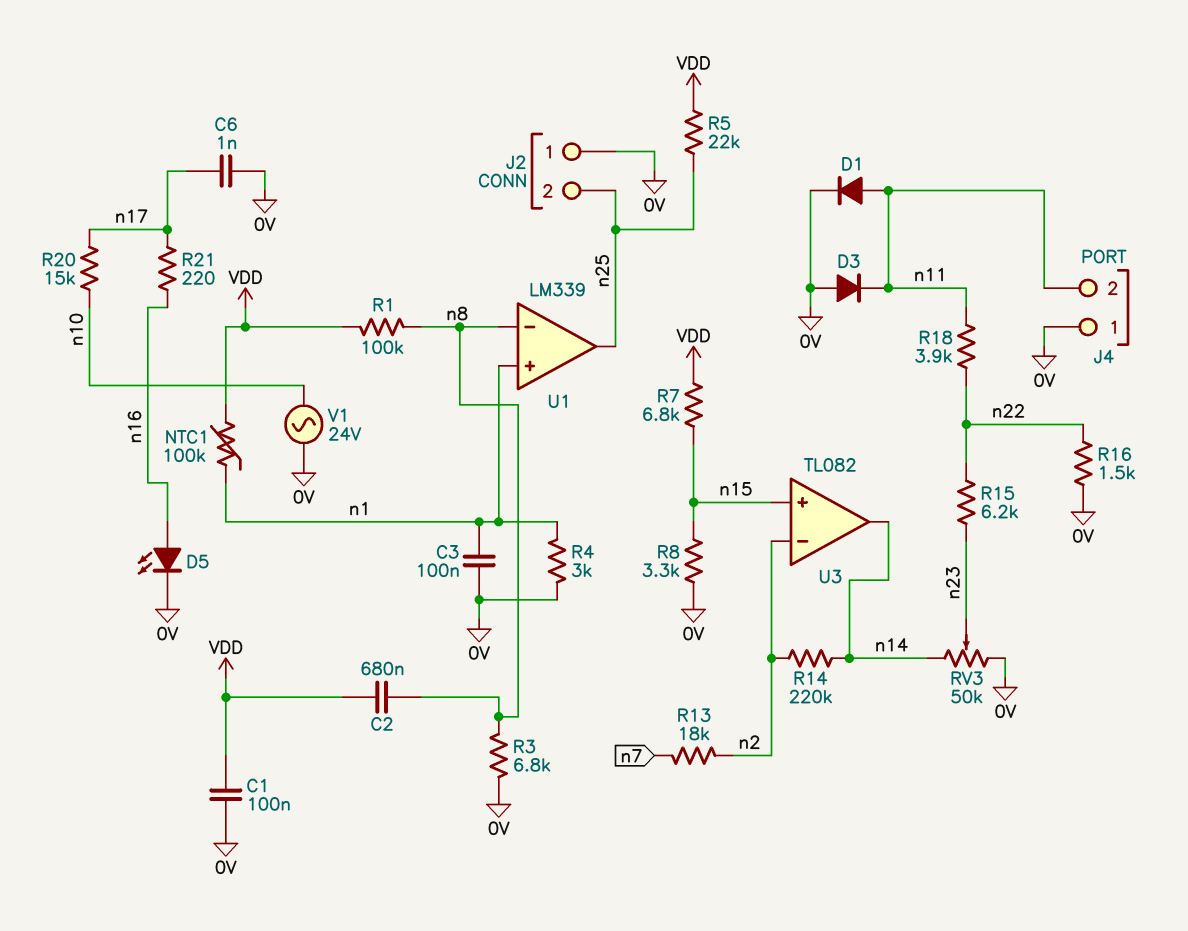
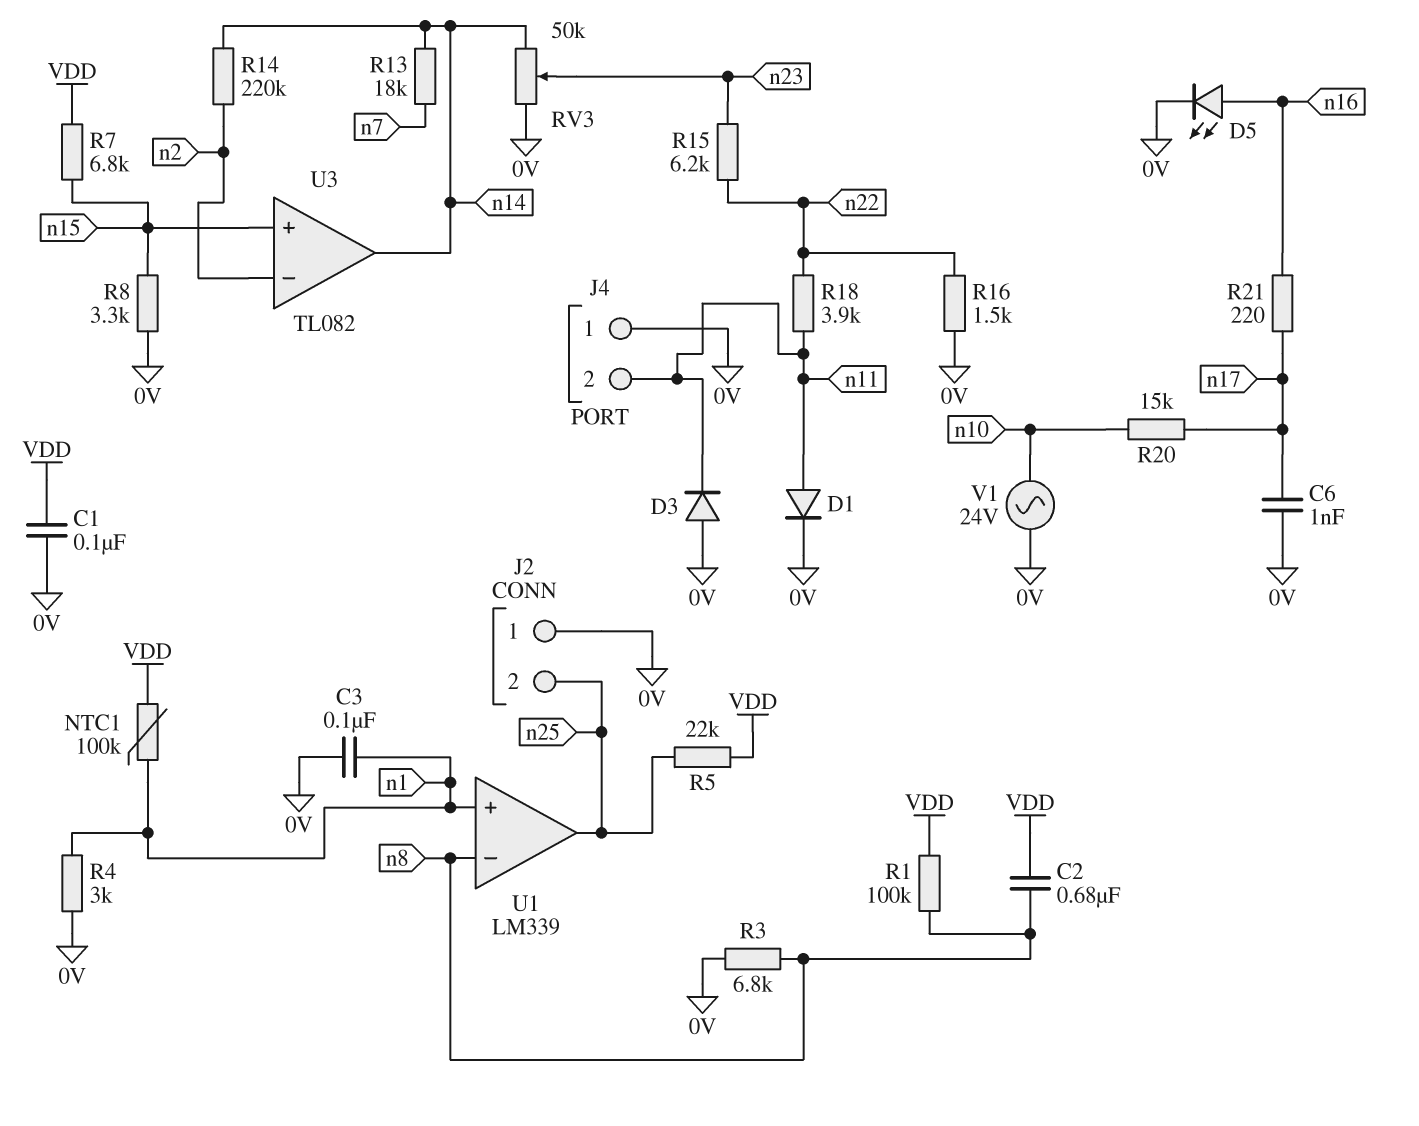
R13: 18k (n2, n7) -> 18k (n7, n14)

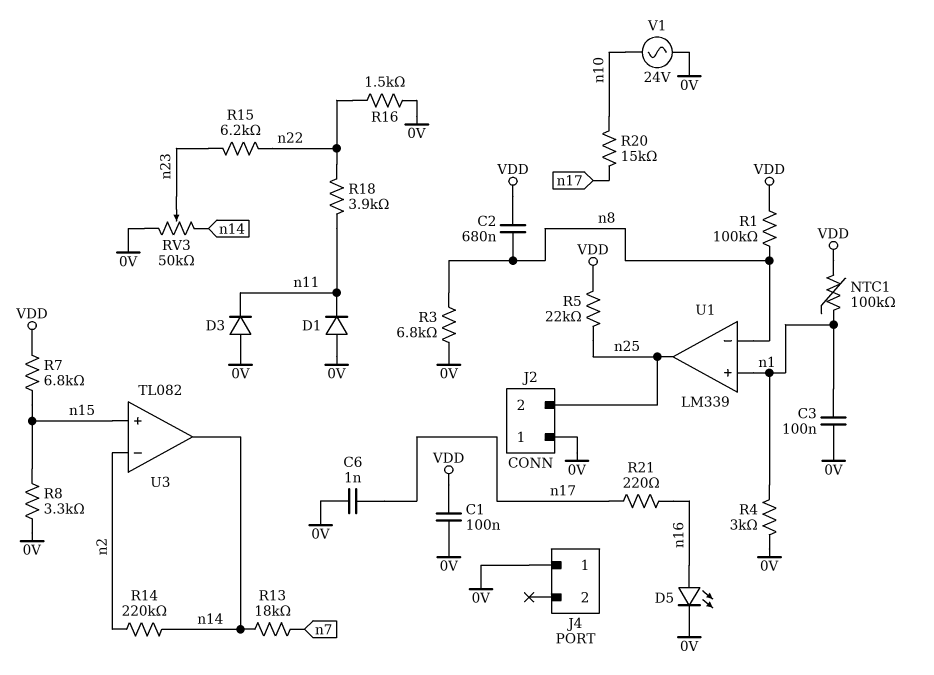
D1: diode (A n11, K 0V) -> diode (A 0V, K n11)
J4 pin 2: n11 -> none

